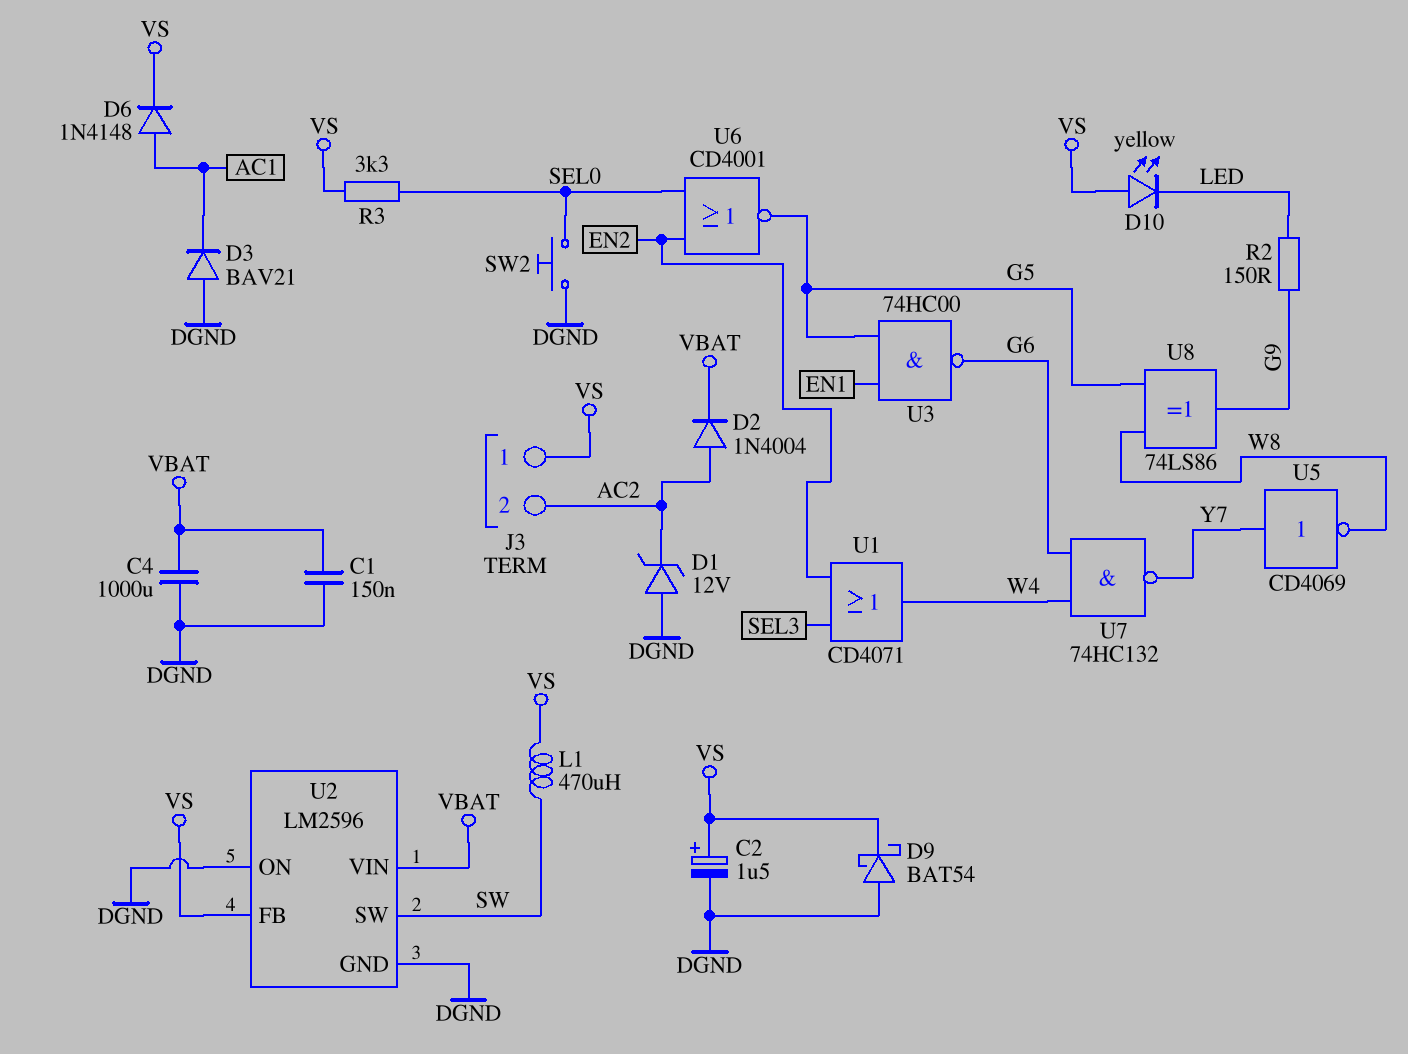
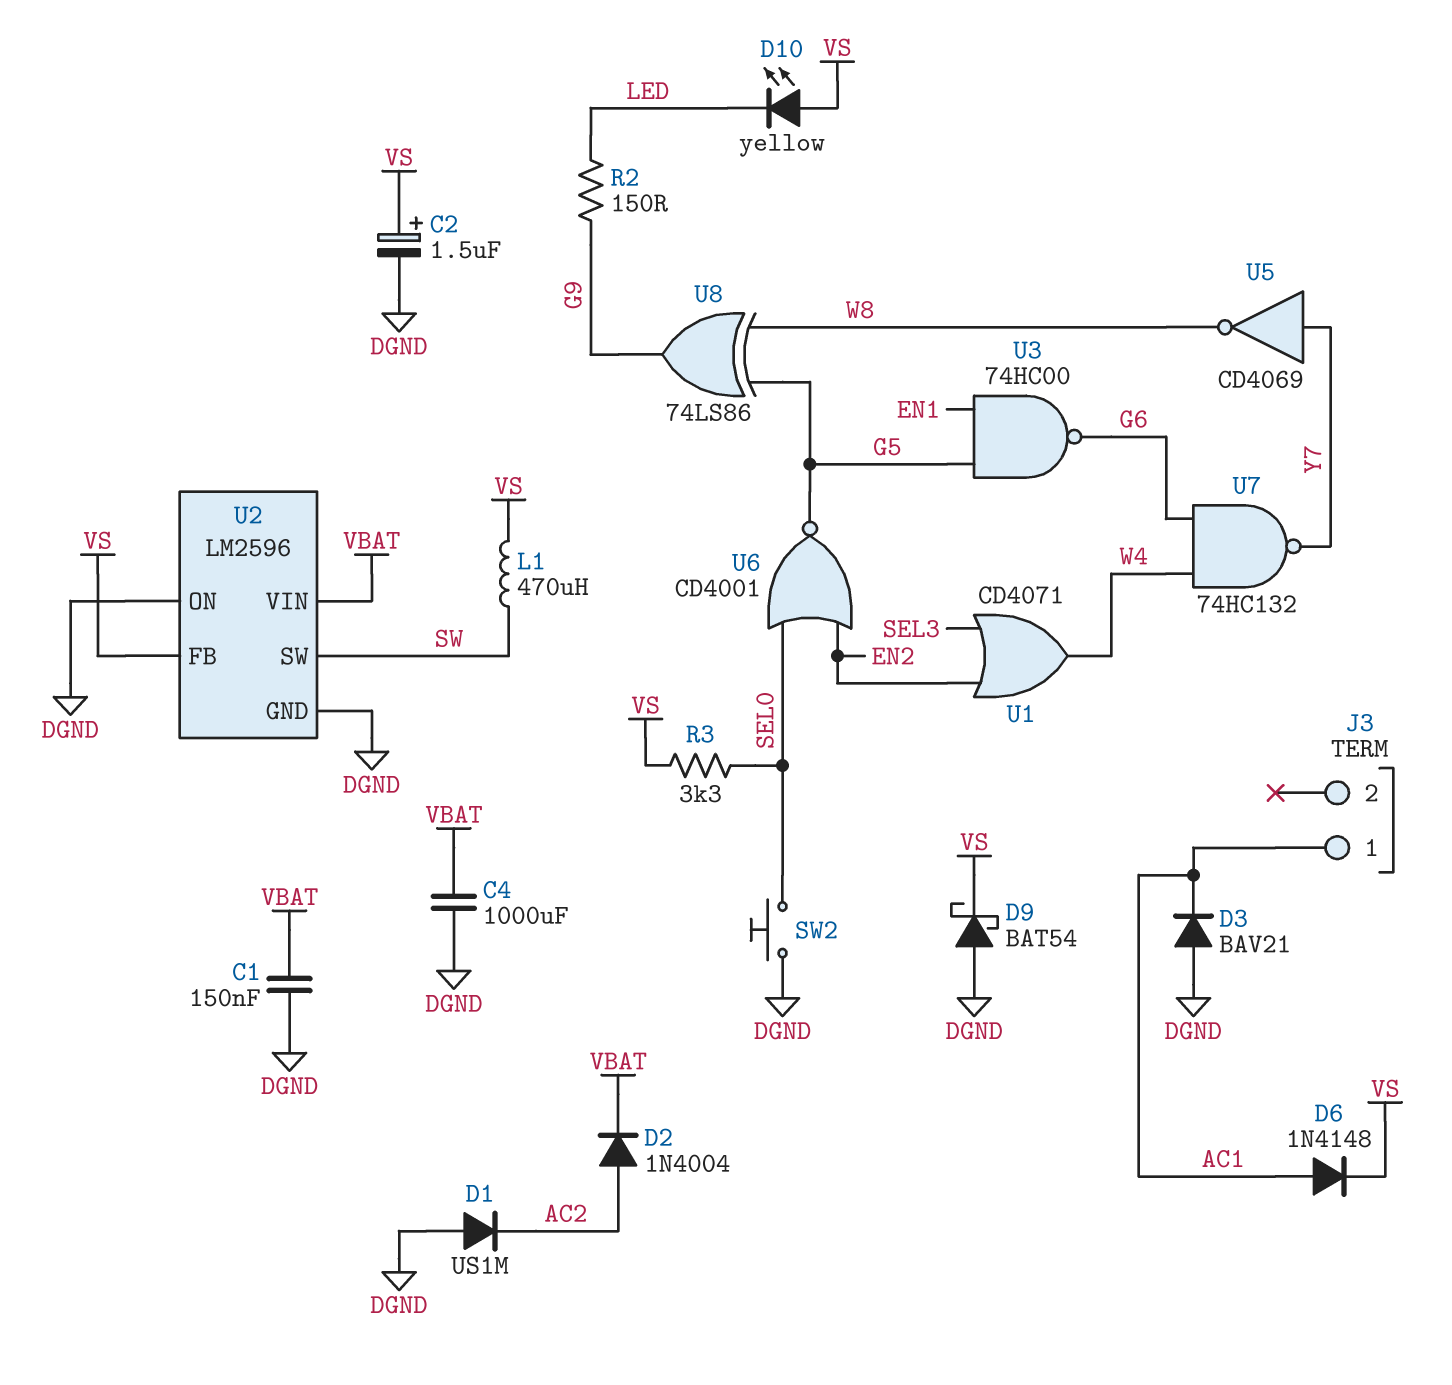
D1: zener 12V (A DGND, K AC2) -> diode US1M (A DGND, K AC2)
J3 pin 1: VS -> AC1
J3 pin 2: AC2 -> none

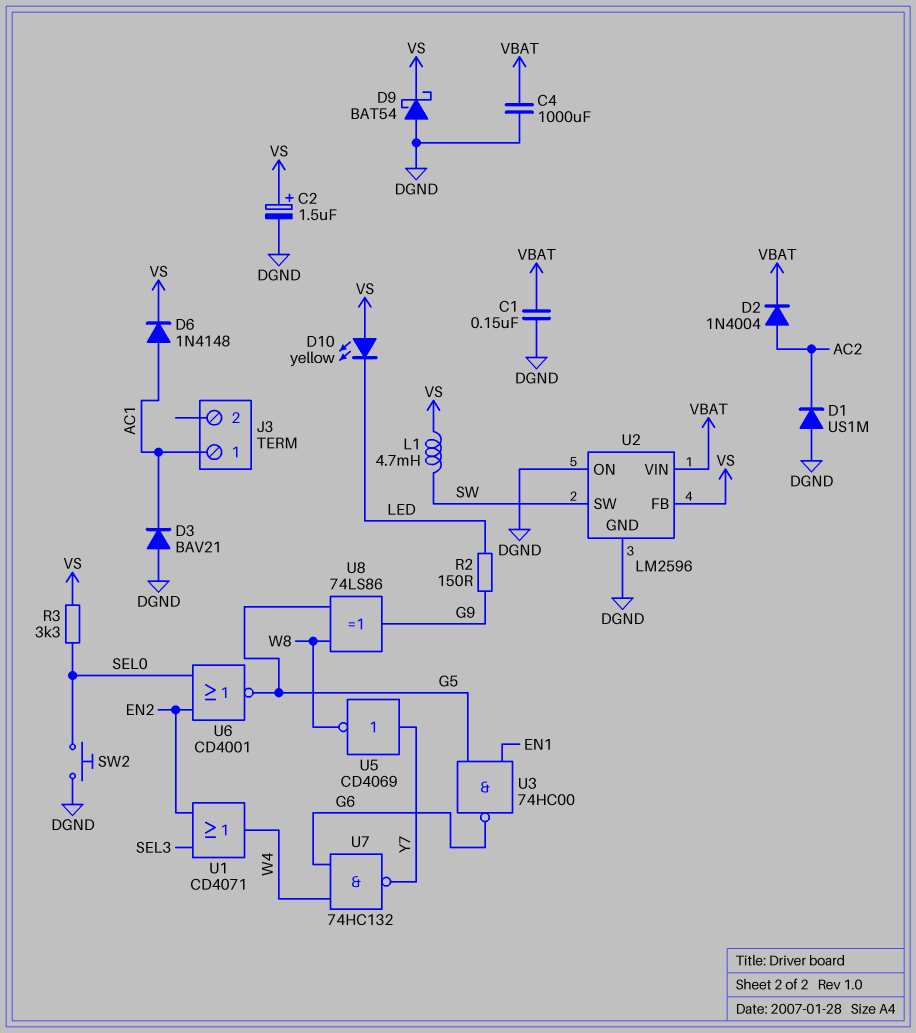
L1: 470uH (SW, VS) -> 4.7mH (SW, VS)

